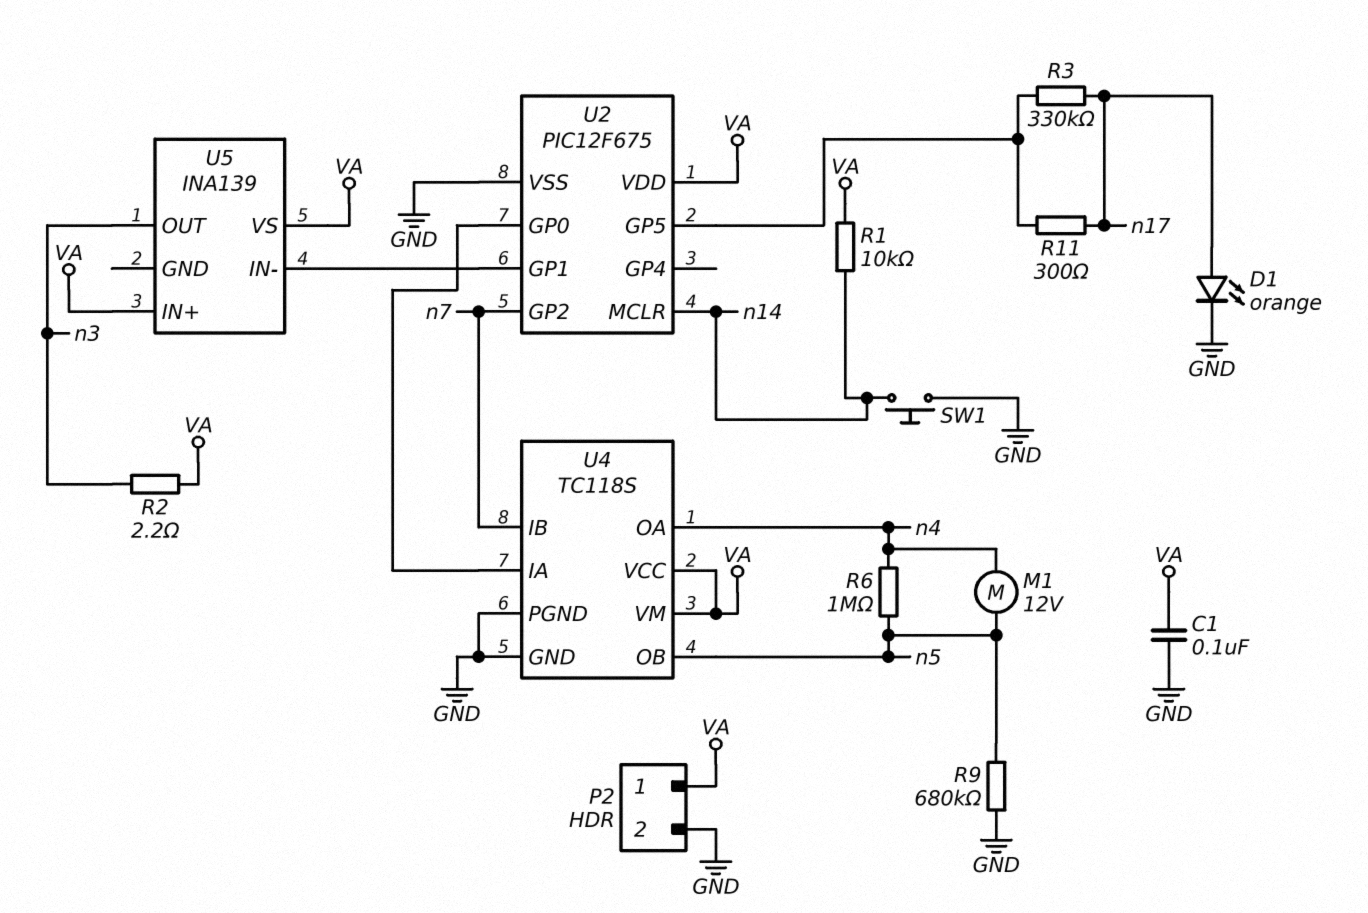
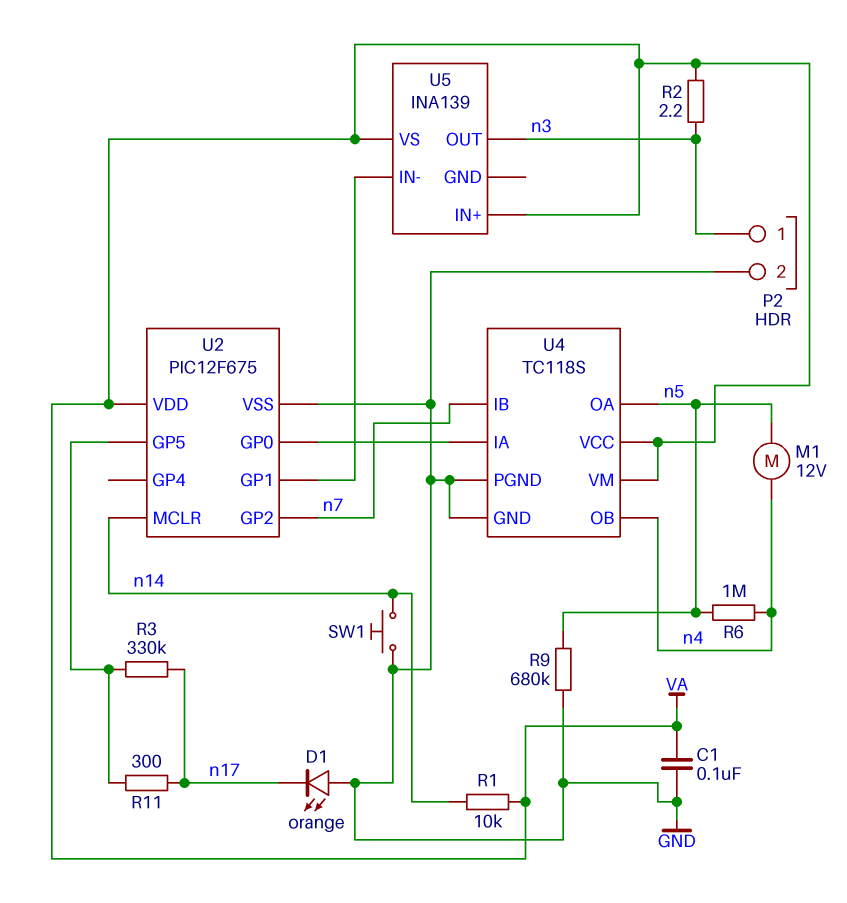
D1: LED orange (A n17, K GND) -> LED orange (A GND, K n17)
P2 pin 1: VA -> n3
U4 pin OA: n4 -> n5
U4 pin OB: n5 -> n4

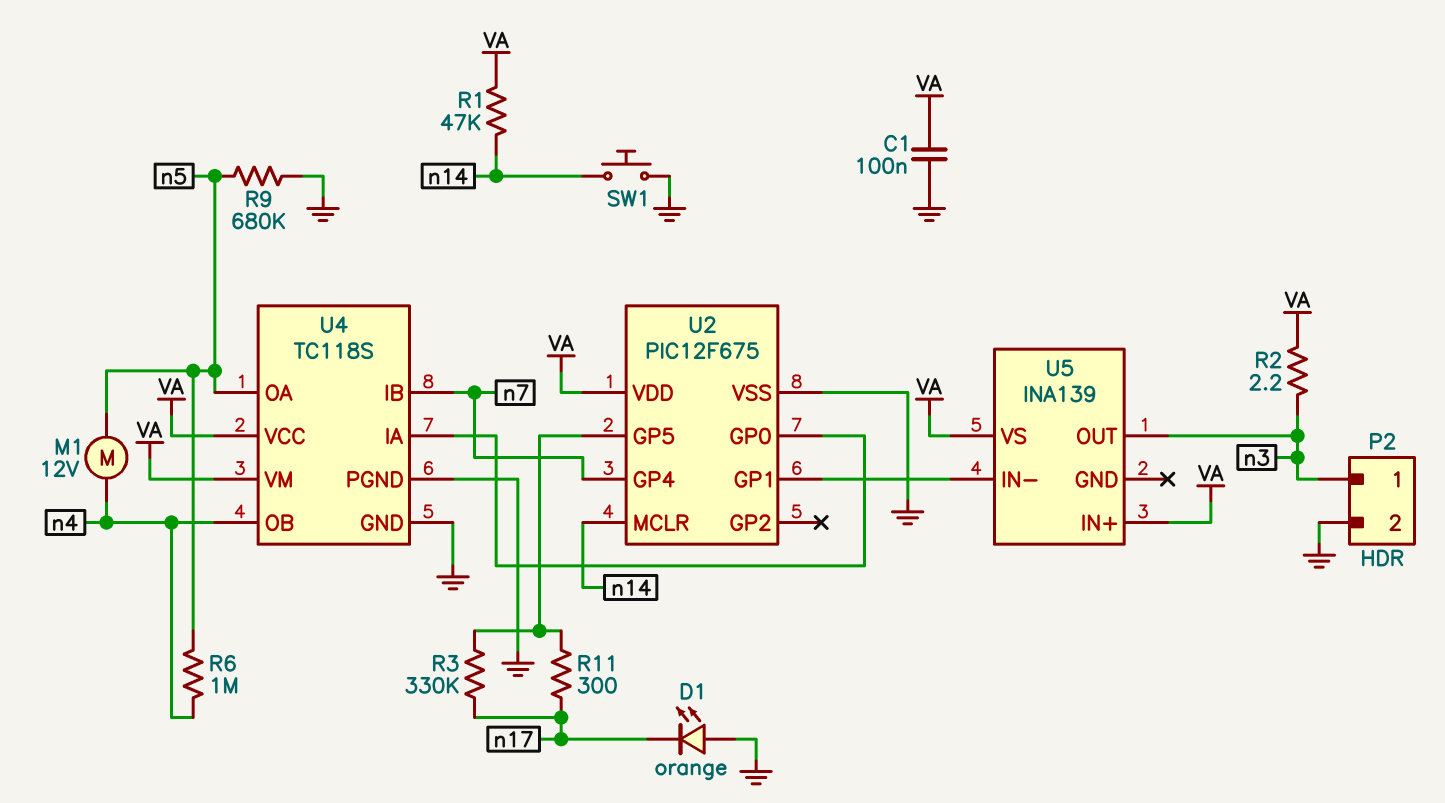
R1: 10k (VA, n14) -> 47k (VA, n14)
U2 pin GP2: n7 -> none
U2 pin GP4: none -> n7

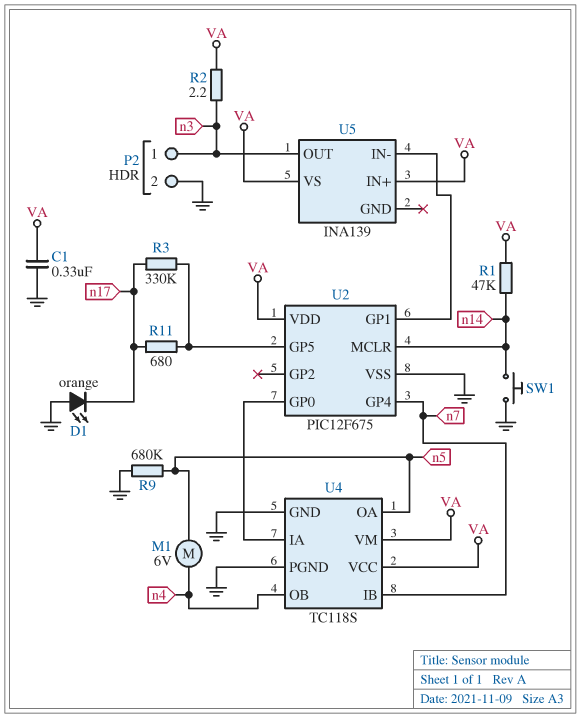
C1: 100nF (GND, VA) -> 330nF (GND, VA)
M1: motor 12V (n4, n5) -> motor 6V (n4, n5)
R6: 1M (n4, n5) -> none
R11: 300 (U2/GP5, n17) -> 680 (U2/GP5, n17)

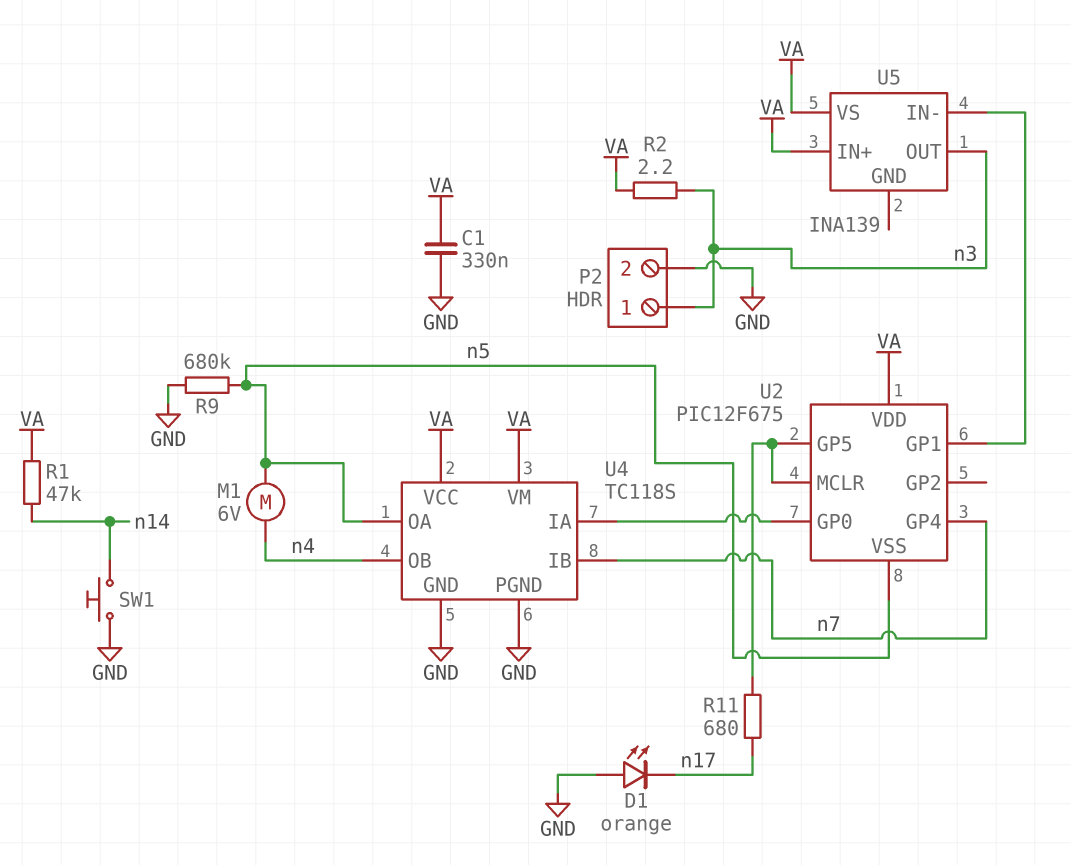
R3: 330k (U2/GP5, n17) -> none
U2 pin MCLR: n14 -> U2/GP5
U2 pin VSS: GND -> n5

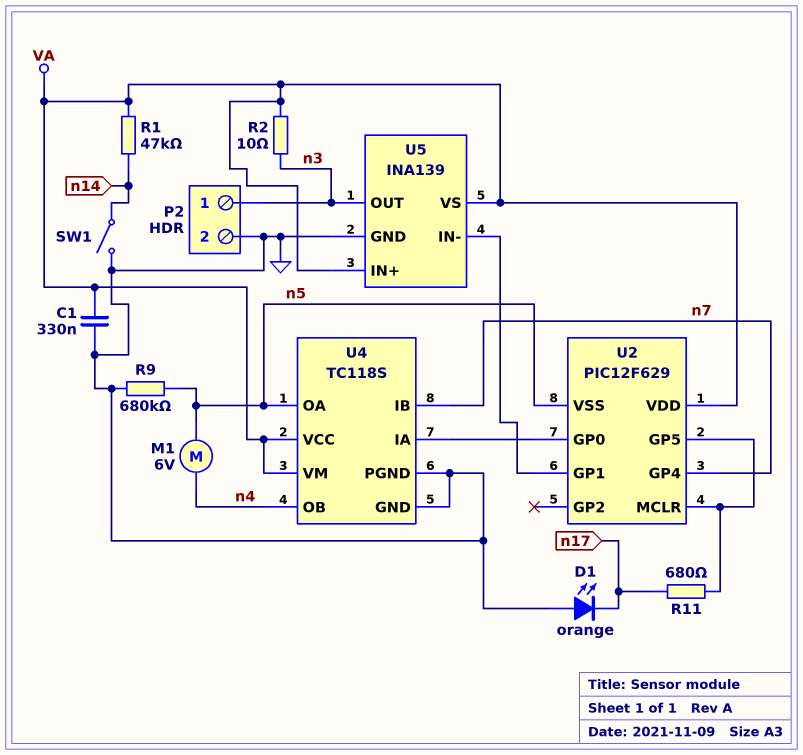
R2: 2.2 (VA, n3) -> 10 (VA, n3)
SW1: button (GND, n14) -> switch (GND, n14)
U2: PIC12F675 -> PIC12F629
U5 pin GND: none -> GND

